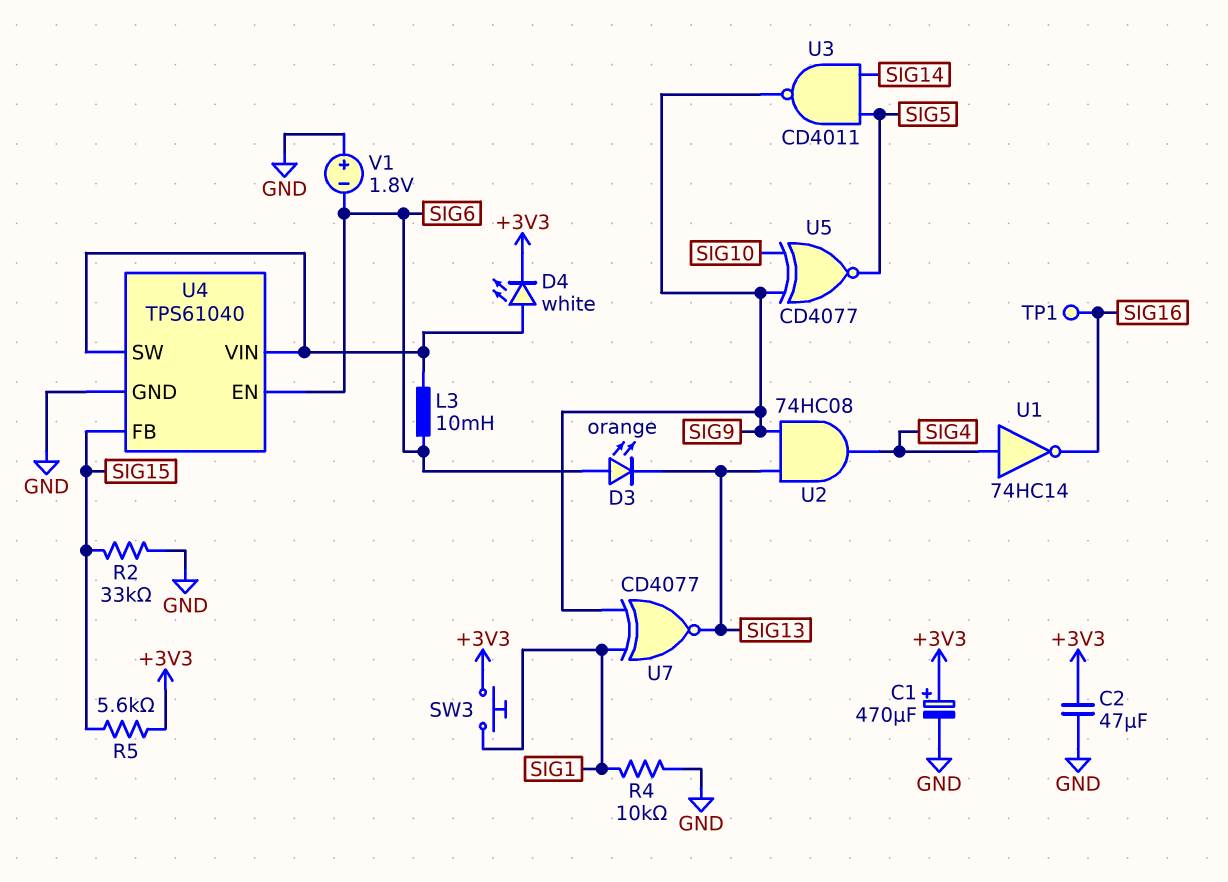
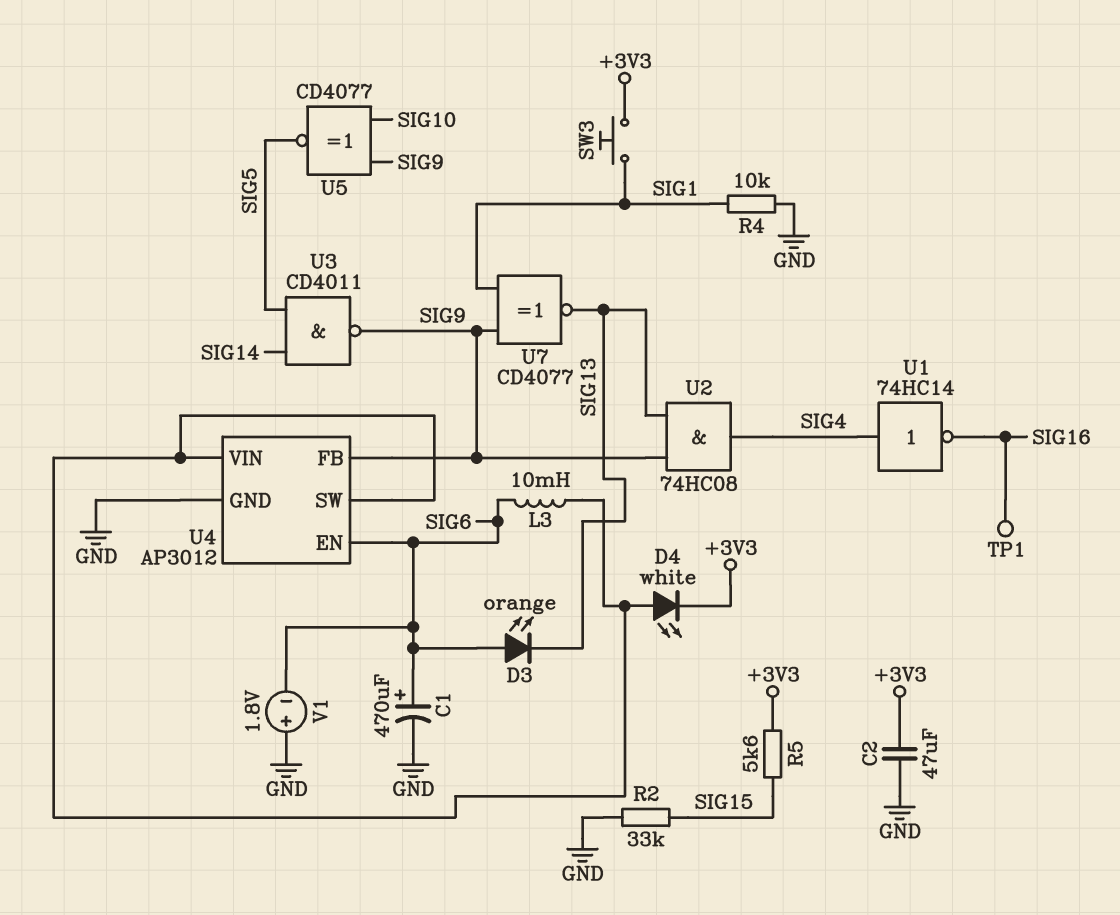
C1: 470uF (plus +3V3, minus GND) -> 470uF (plus SIG6, minus GND)
U4: TPS61040 -> AP3012
U4 pin FB: SIG15 -> SIG9

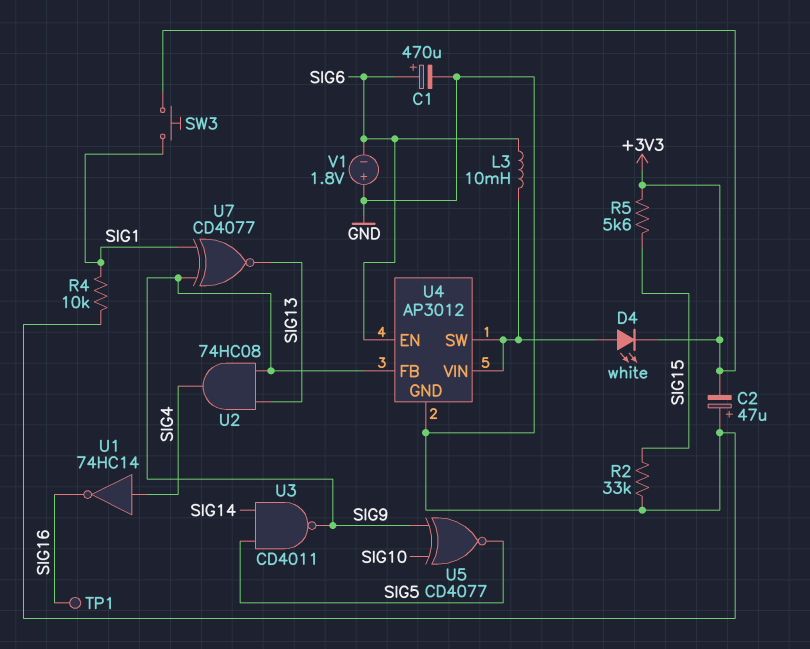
C2: 47uF (+3V3, GND) -> 47uF (plus GND, minus +3V3)
D3: LED orange (A SIG6, K SIG13) -> none

